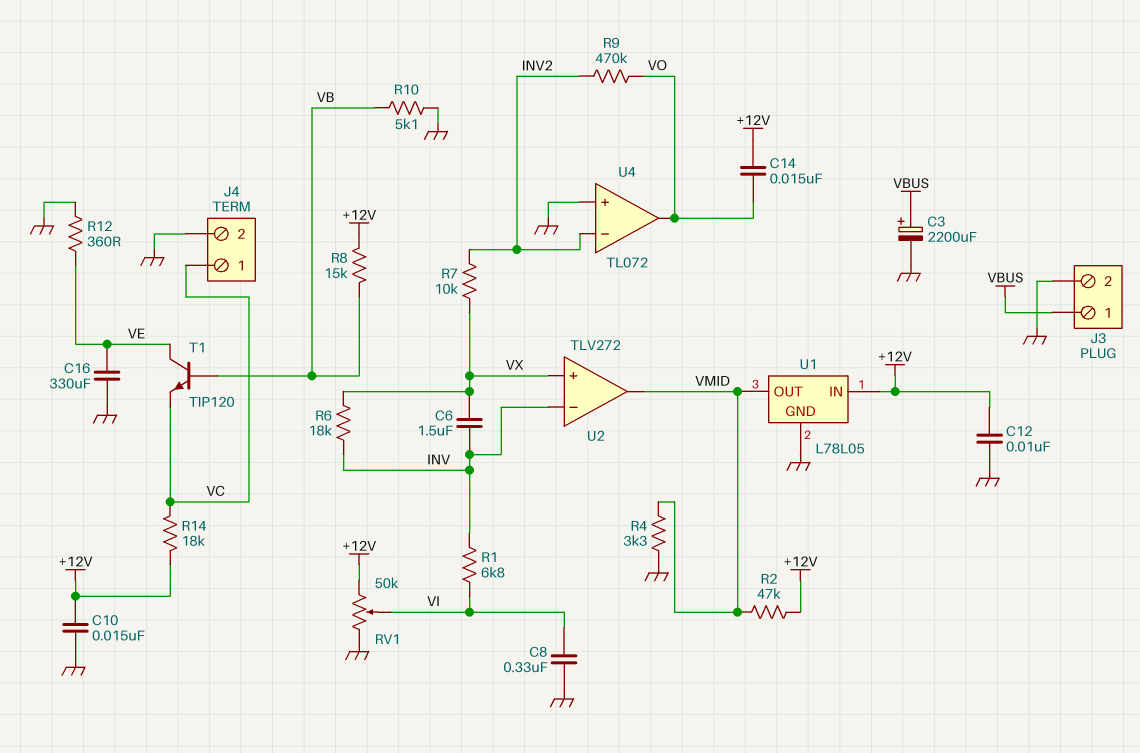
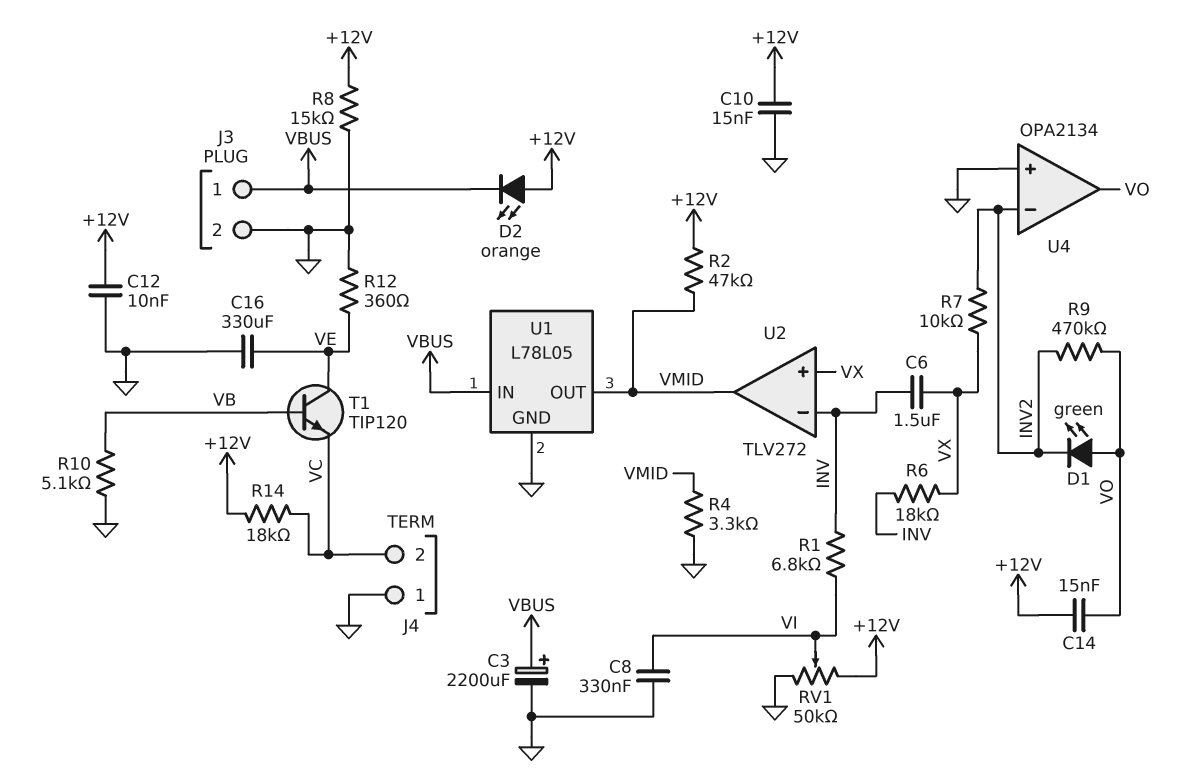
D1: none -> LED green (A VO, K INV2)
D2: none -> LED orange (A +12V, K VBUS)
J4 pin 1: VC -> GND
J4 pin 2: GND -> VC
R8: 15k (+12V, VB) -> 15k (+12V, GND)
U1 pin IN: +12V -> VBUS
U4: TL072 -> OPA2134

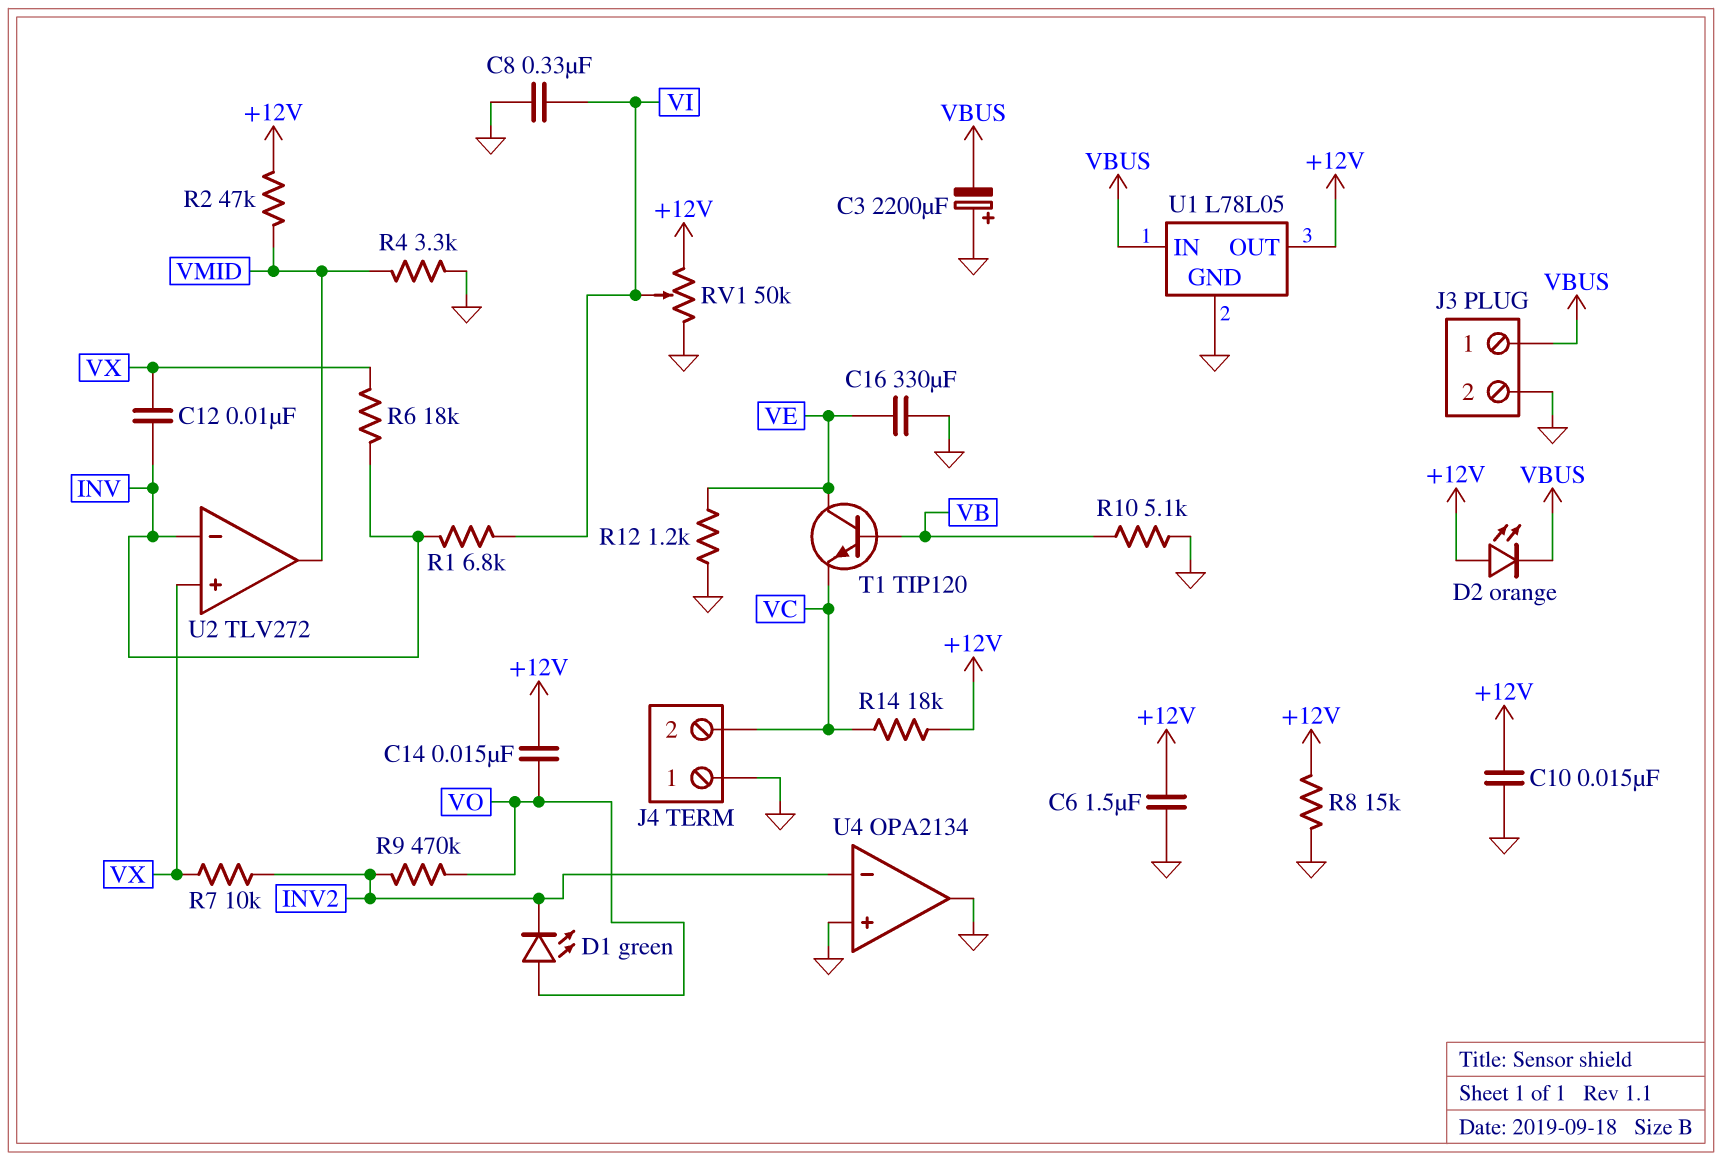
C3: 2200uF (plus VBUS, minus GND) -> 2200uF (plus GND, minus VBUS)
C6: 1.5uF (INV, VX) -> 1.5uF (+12V, GND)
C12: 10nF (+12V, GND) -> 10nF (INV, VX)
R12: 360 (GND, VE) -> 1.2k (GND, VE)
U1 pin OUT: VMID -> +12V
U4 pin out: VO -> GND

